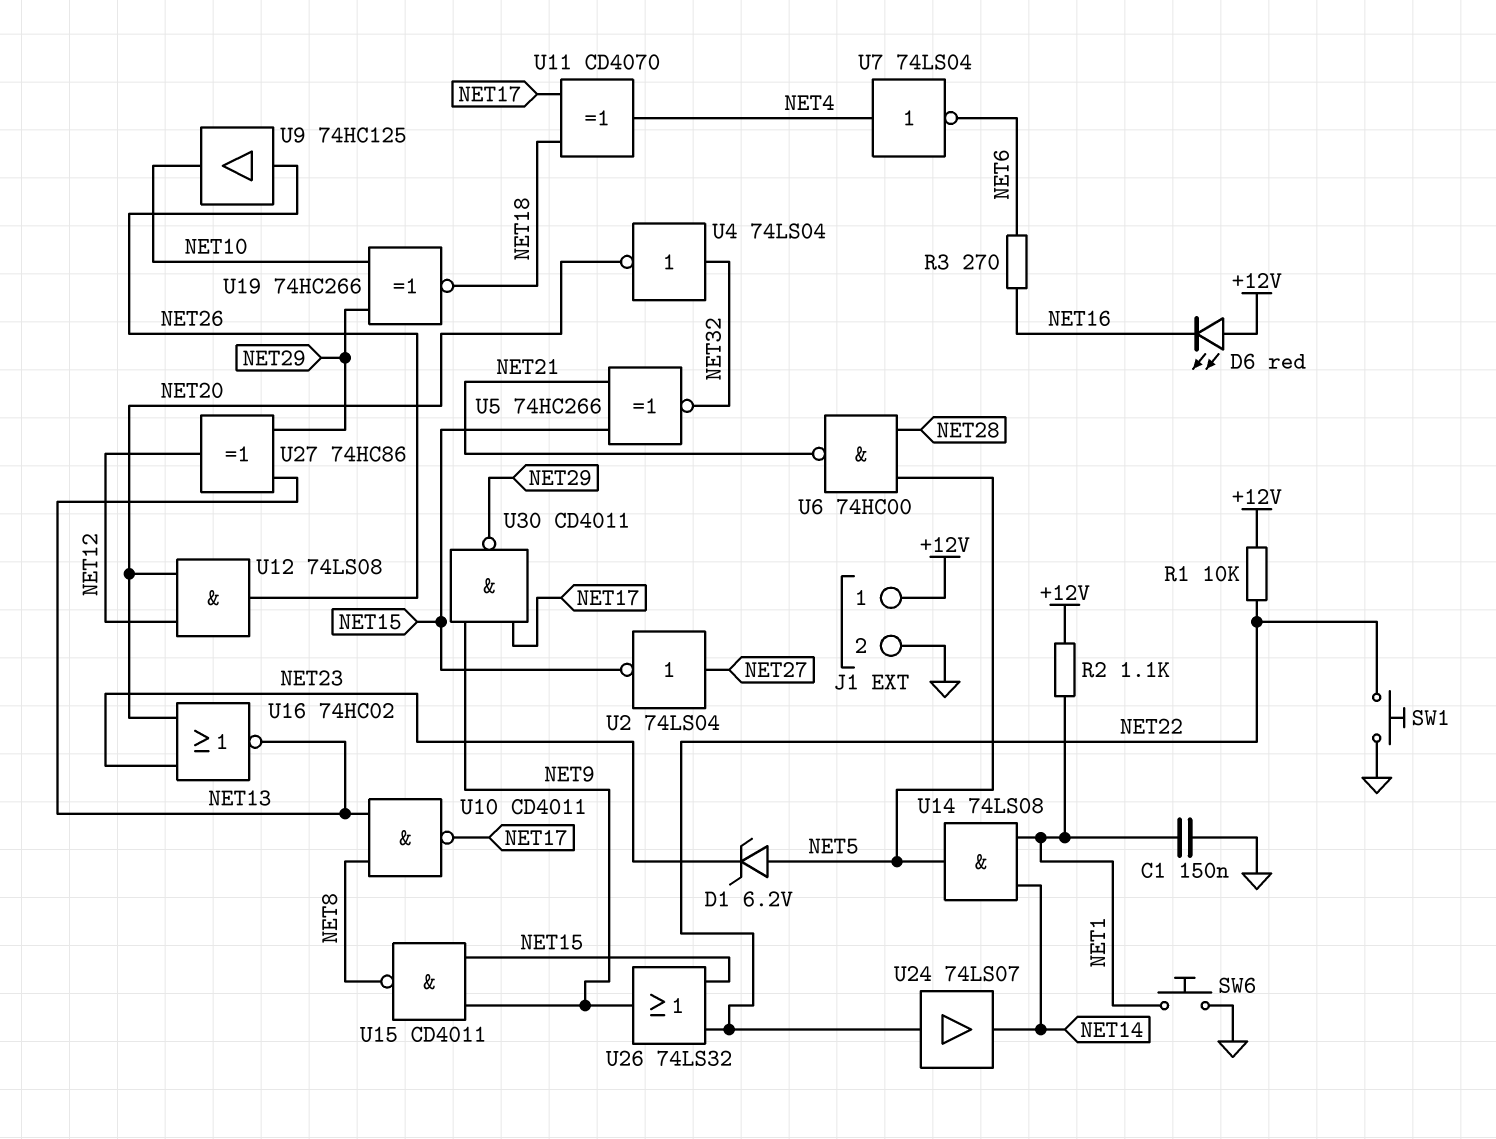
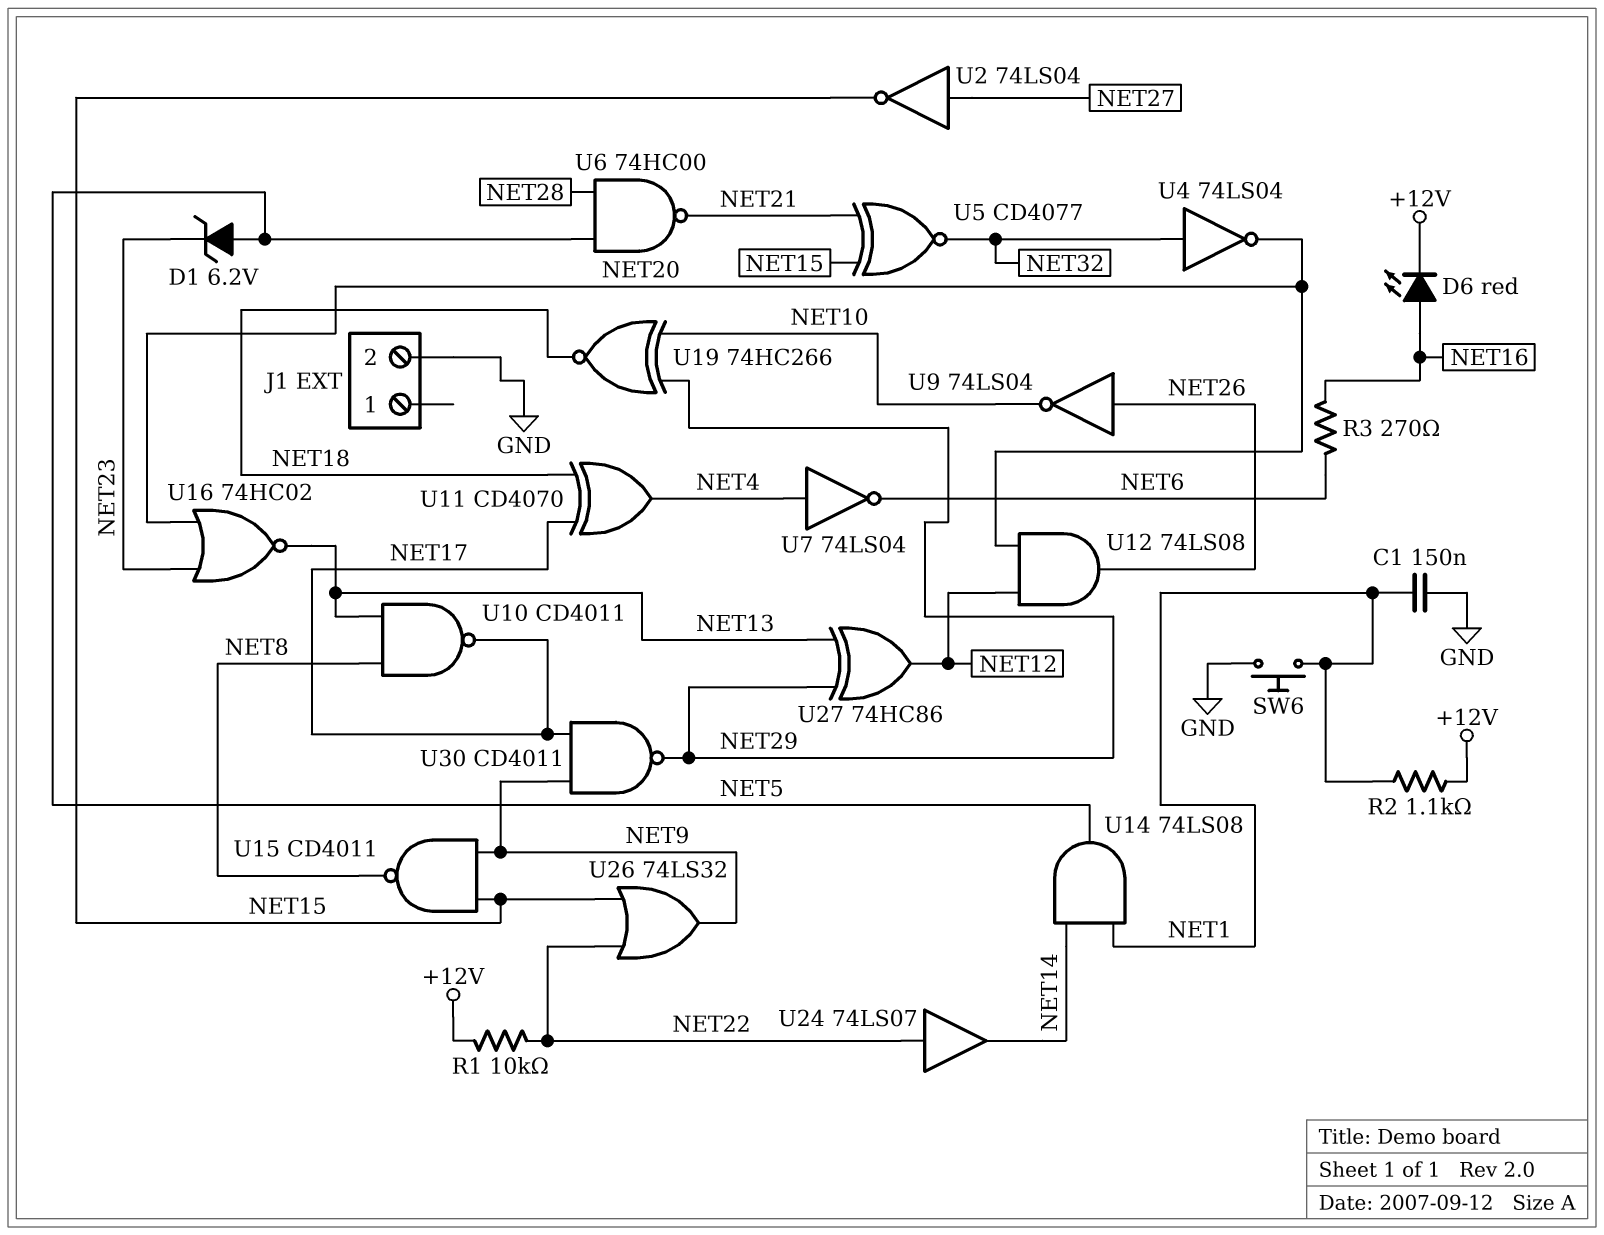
D6: LED red (A +12V, K NET16) -> LED red (A NET16, K +12V)
J1 pin 1: +12V -> none
SW1: button (GND, NET22) -> none
U5: XNOR 74HC266 (in NET15, in NET21, out NET32) -> XNOR CD4077 (in NET15, in NET21, out NET32)
U9: buffer 74HC125 (in NET26, out NET10) -> NOT 74LS04 (in NET26, out NET10)

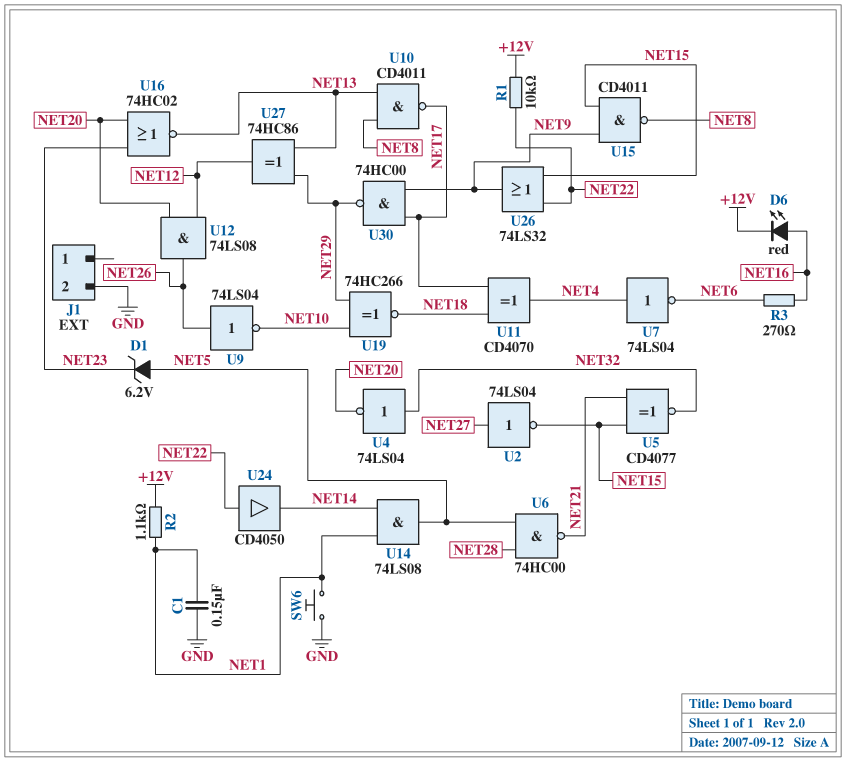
U24: buffer 74LS07 (in NET22, out NET14) -> buffer CD4050 (in NET22, out NET14)
U30: NAND CD4011 (in NET9, in NET17, out NET29) -> NAND 74HC00 (in NET9, in NET17, out NET29)

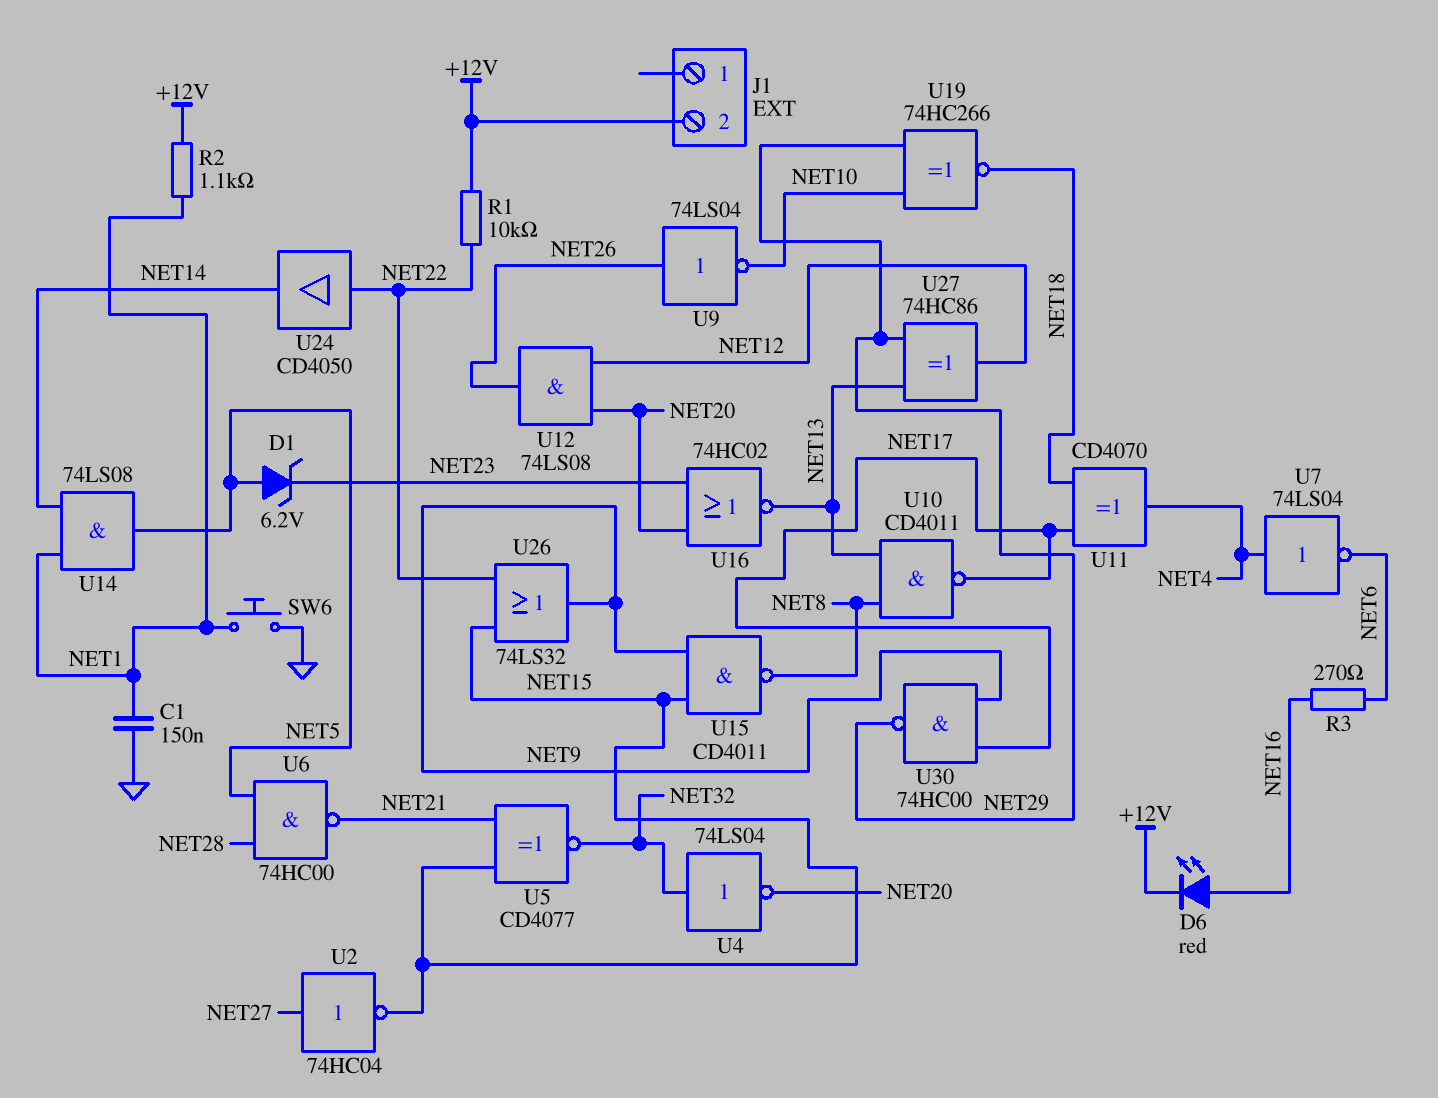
J1 pin 2: GND -> +12V
U2: NOT 74LS04 (in NET27, out NET15) -> NOT 74HC04 (in NET27, out NET15)

